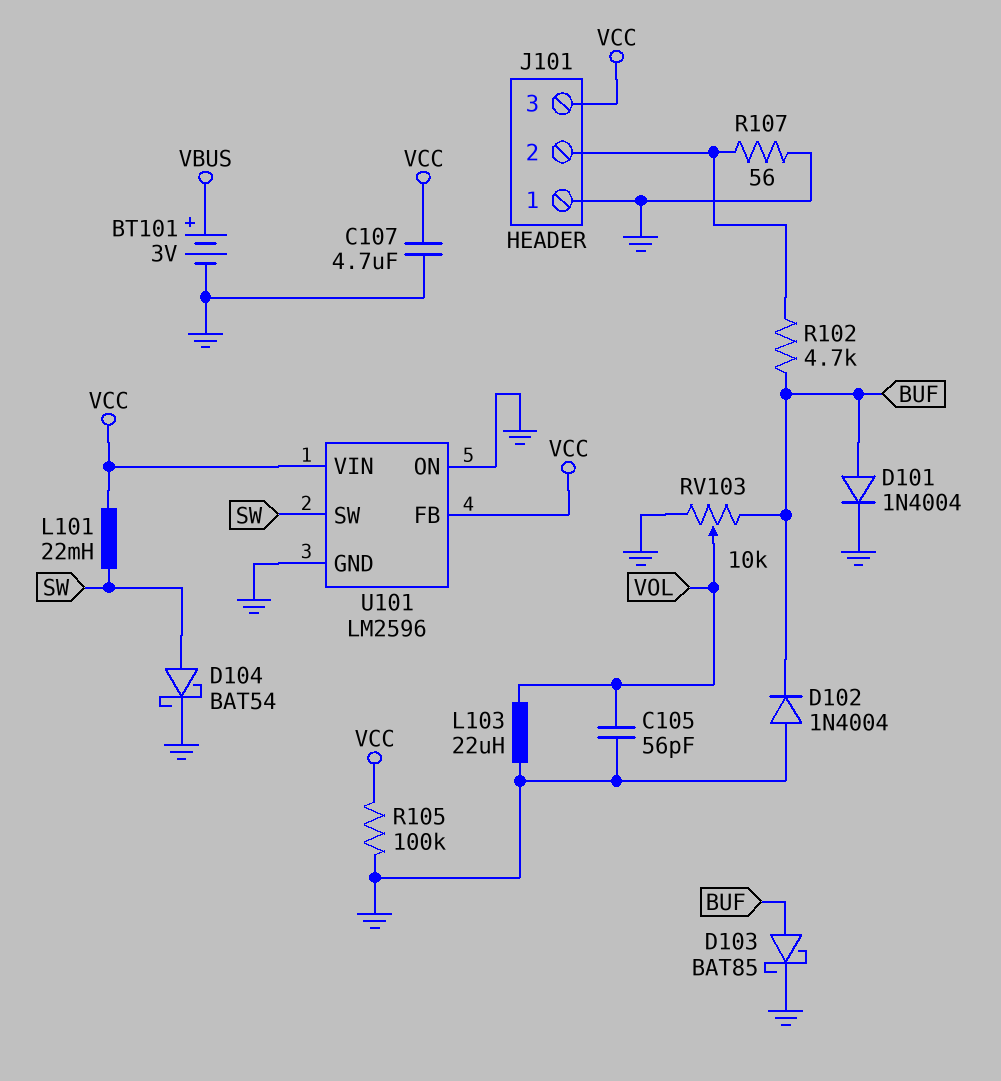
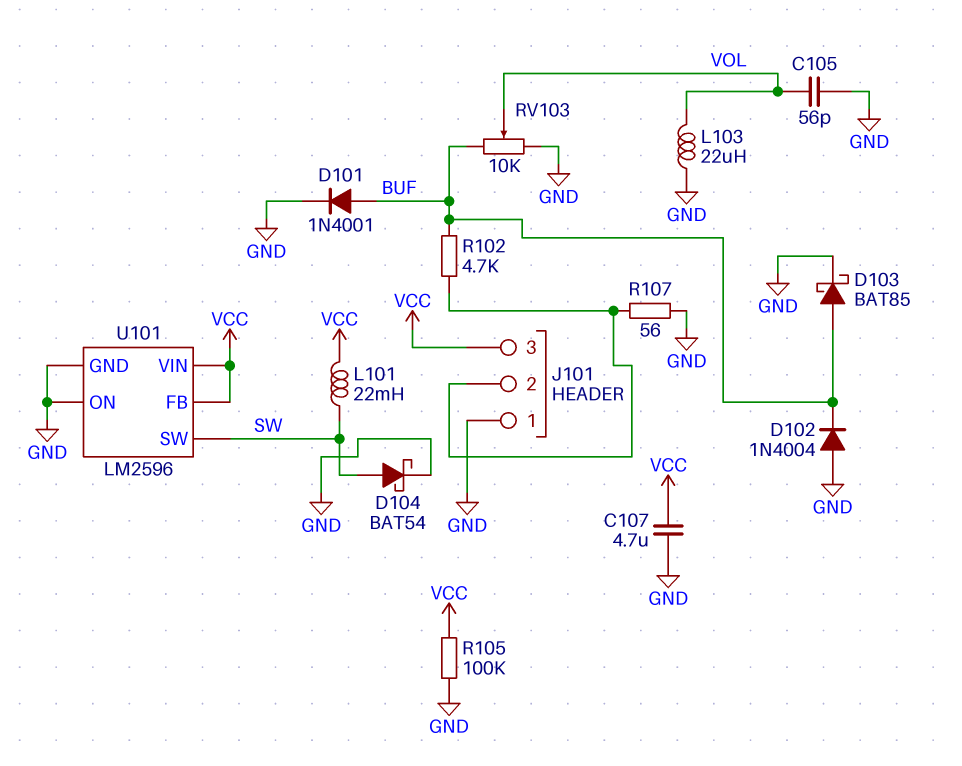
BT101: 3V (plus VBUS, minus GND) -> none
D101: diode 1N4004 (A BUF, K GND) -> diode 1N4001 (A BUF, K GND)

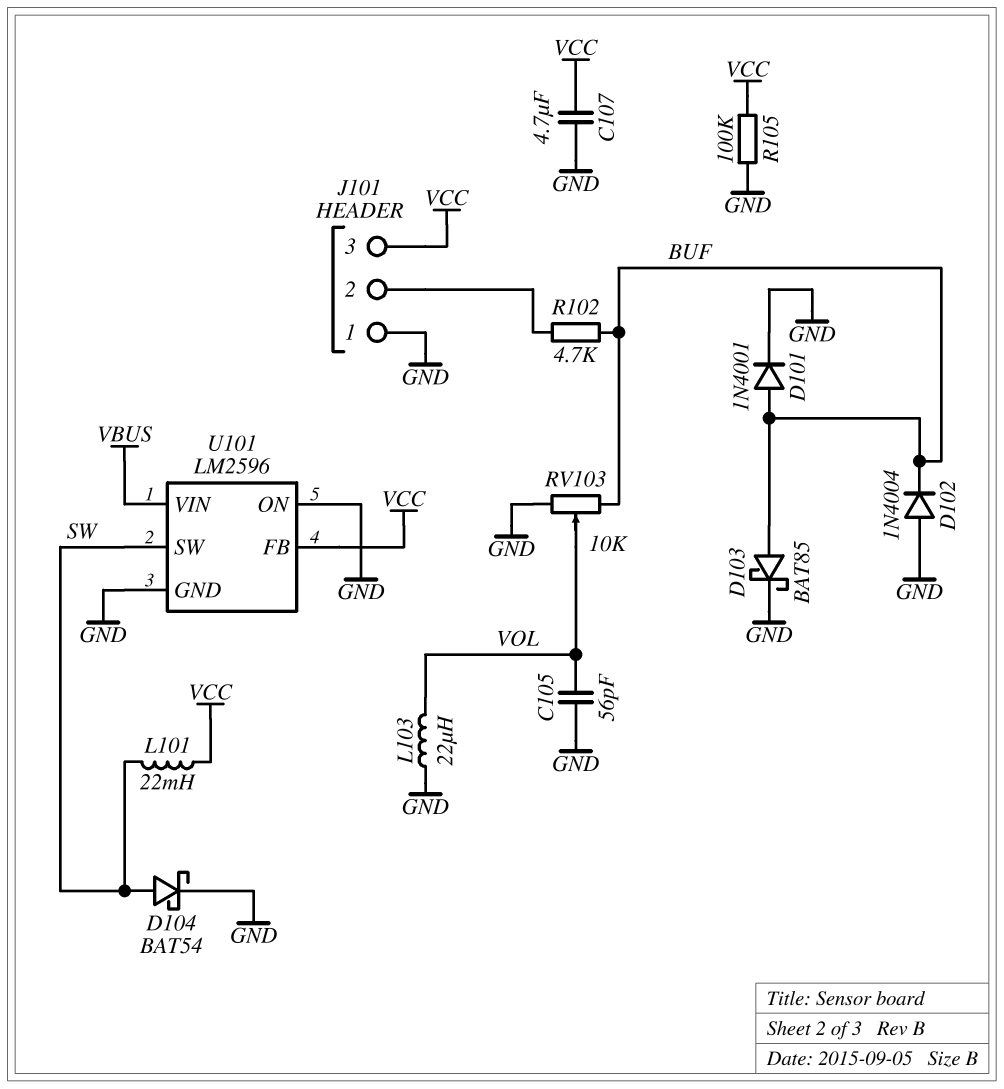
R107: 56 (GND, J101/2) -> none
U101 pin VIN: VCC -> VBUS

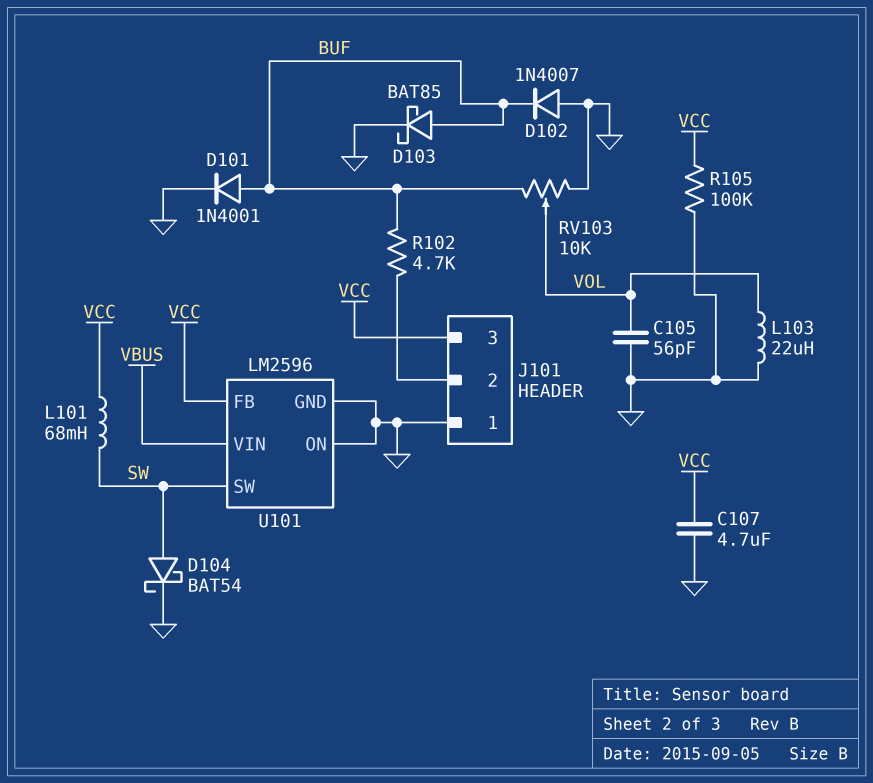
D102: diode 1N4004 (A GND, K BUF) -> diode 1N4007 (A GND, K BUF)
L101: 22mH (SW, VCC) -> 68mH (SW, VCC)

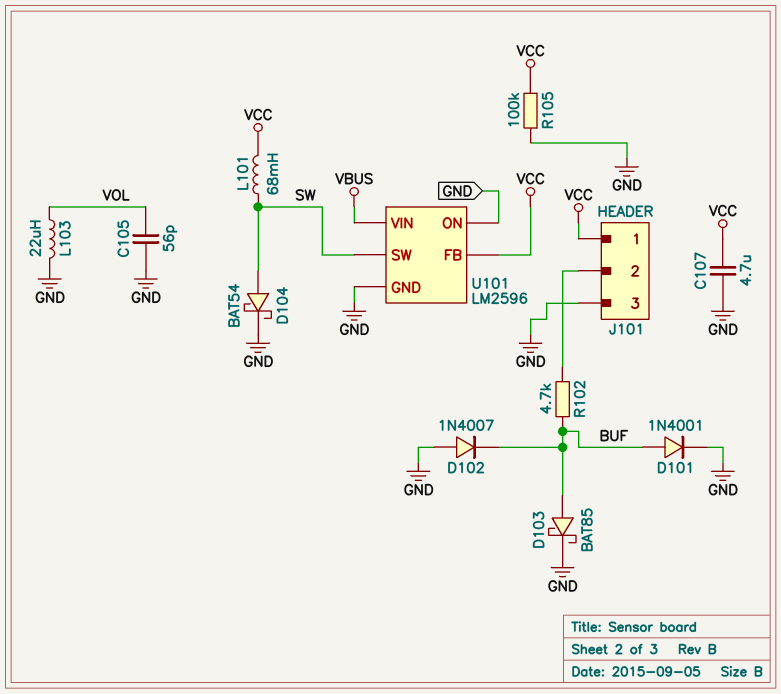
J101 pin 1: GND -> VCC
J101 pin 3: VCC -> GND
RV103: 10k (BUF, GND, wiper VOL) -> none

